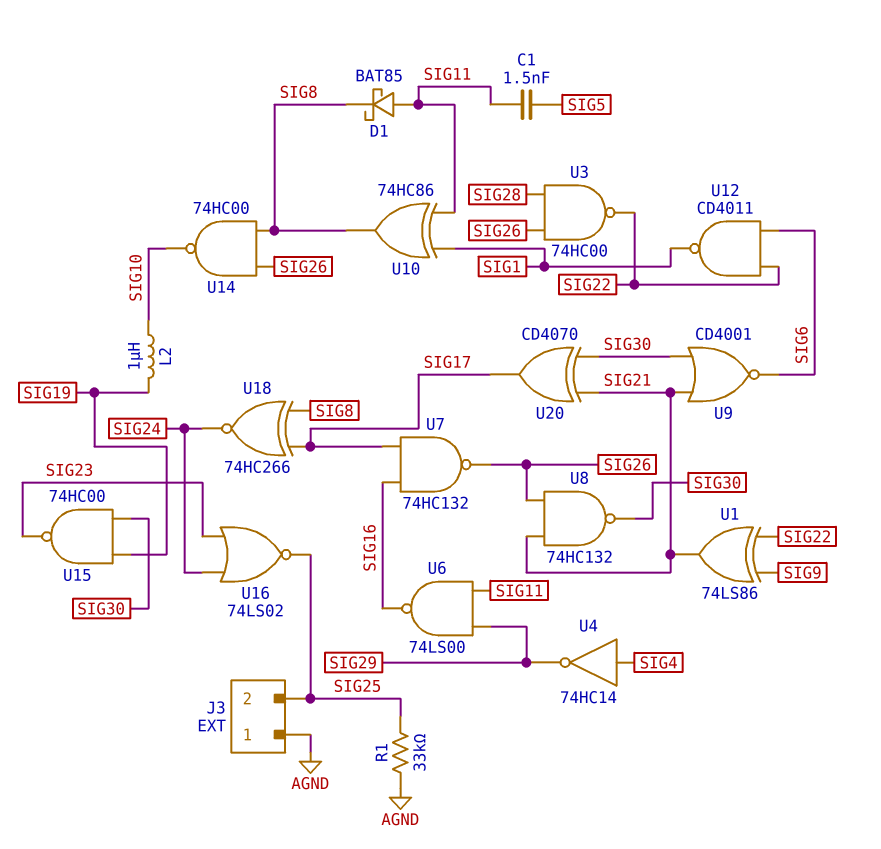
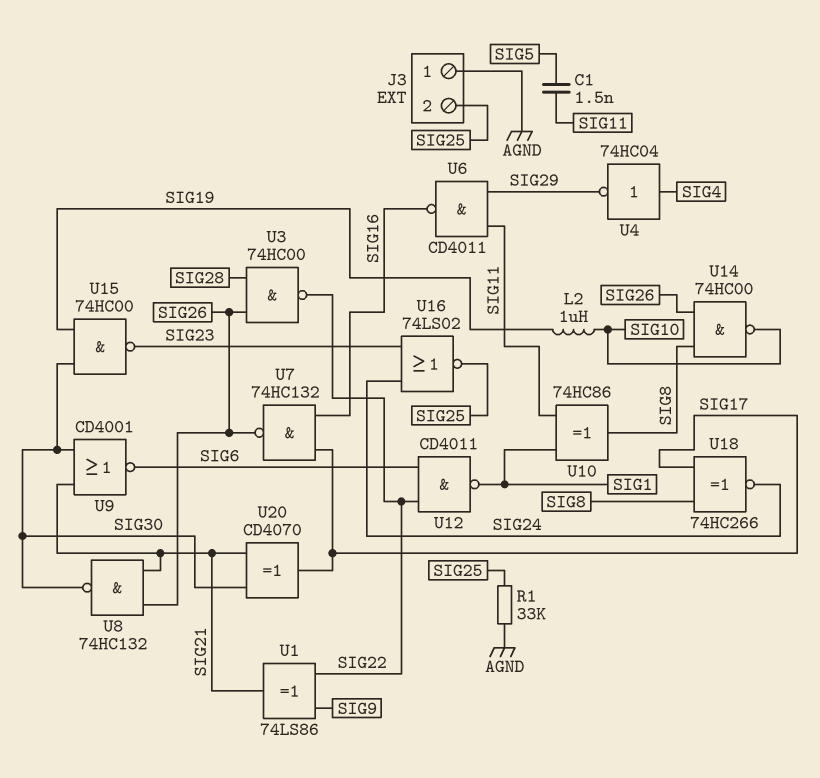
D1: schottky BAT85 (A SIG11, K SIG8) -> none
U4: NOT 74HC14 (in SIG4, out SIG29) -> NOT 74HC04 (in SIG4, out SIG29)
U6: NAND 74LS00 (in SIG11, in SIG29, out SIG16) -> NAND CD4011 (in SIG11, in SIG29, out SIG16)

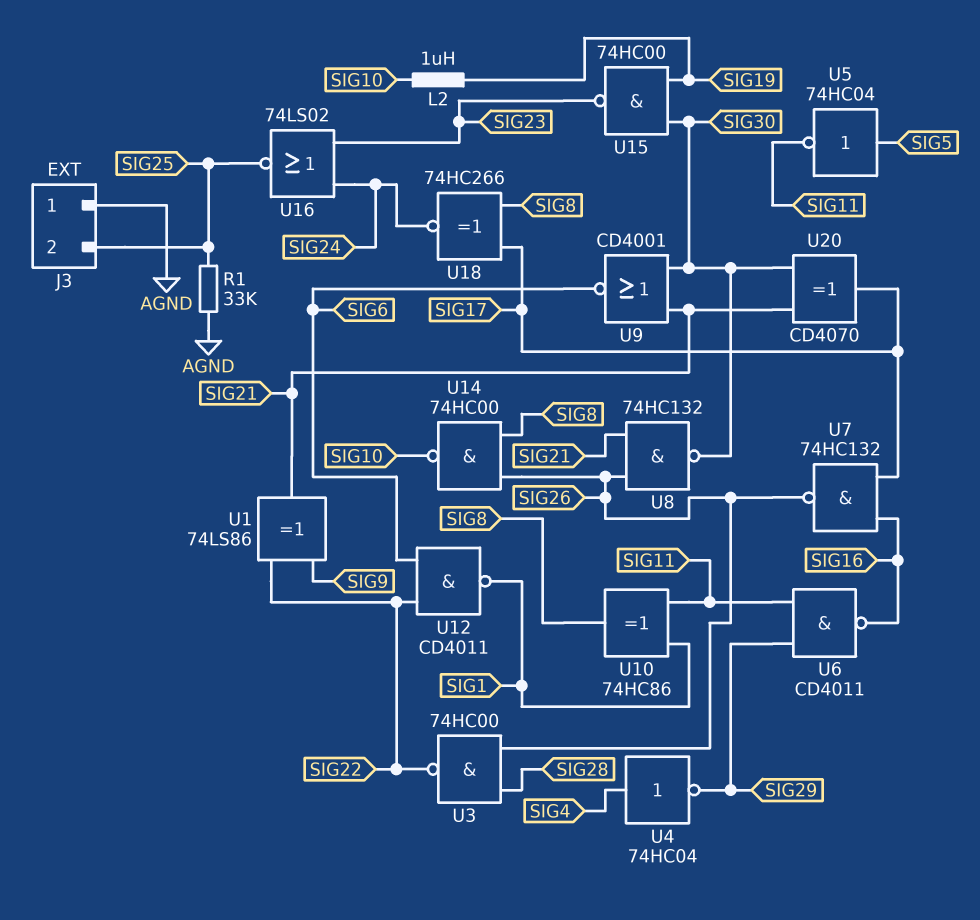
C1: 1.5nF (SIG5, SIG11) -> none
U5: none -> NOT 74HC04 (in SIG5, out SIG11)

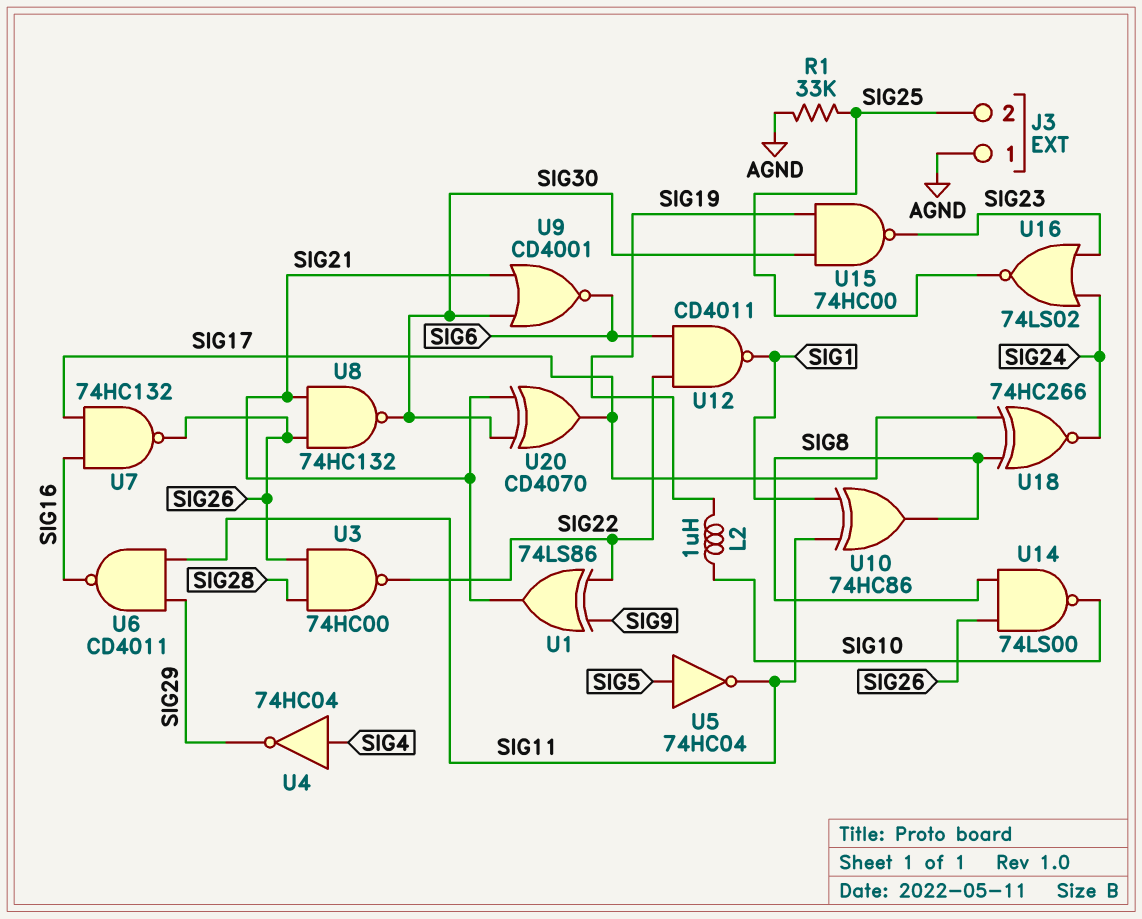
U14: NAND 74HC00 (in SIG8, in SIG26, out SIG10) -> NAND 74LS00 (in SIG8, in SIG26, out SIG10)

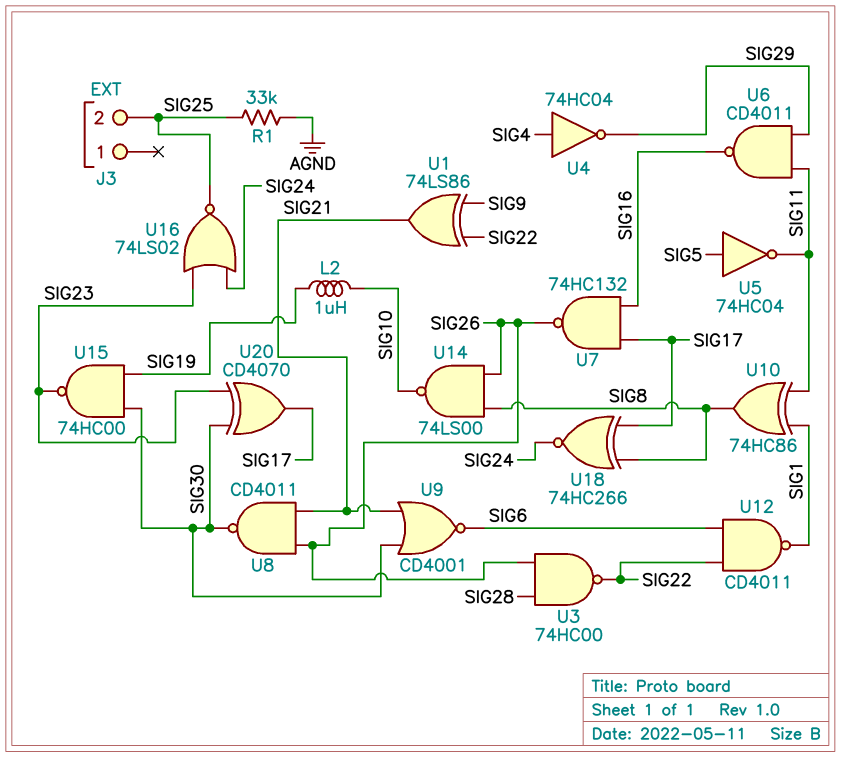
J3 pin 1: AGND -> none
U8: NAND 74HC132 (in SIG21, in SIG26, out SIG30) -> NAND CD4011 (in SIG21, in SIG26, out SIG30)
U20: XOR CD4070 (in SIG21, in SIG30, out SIG17) -> XOR CD4070 (in SIG23, in SIG30, out SIG17)

